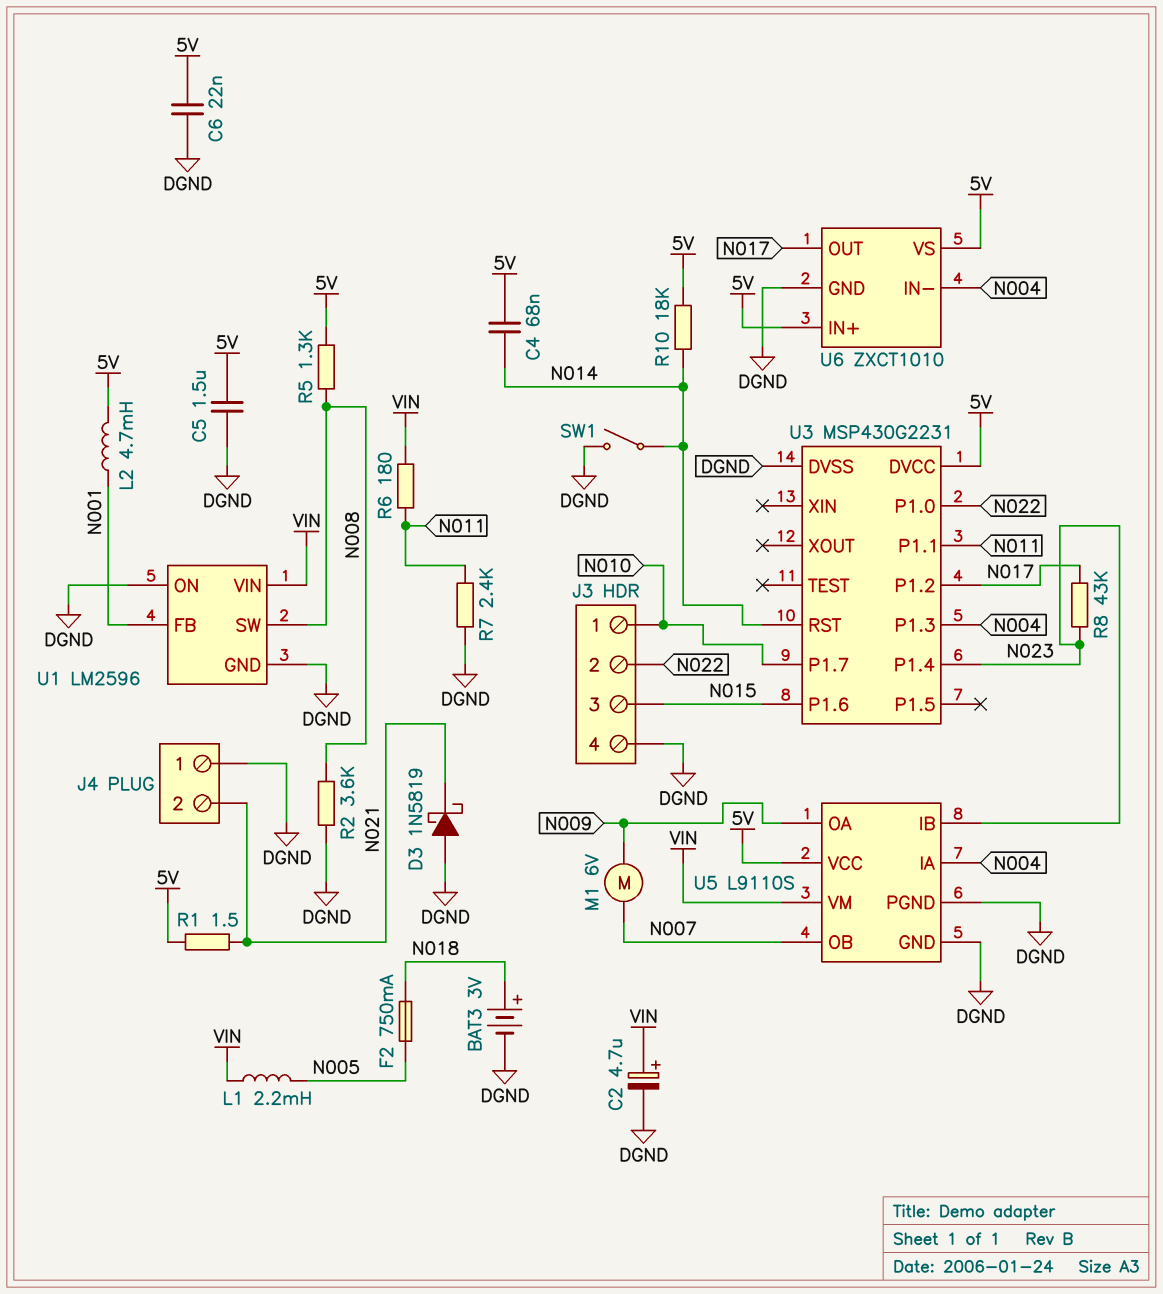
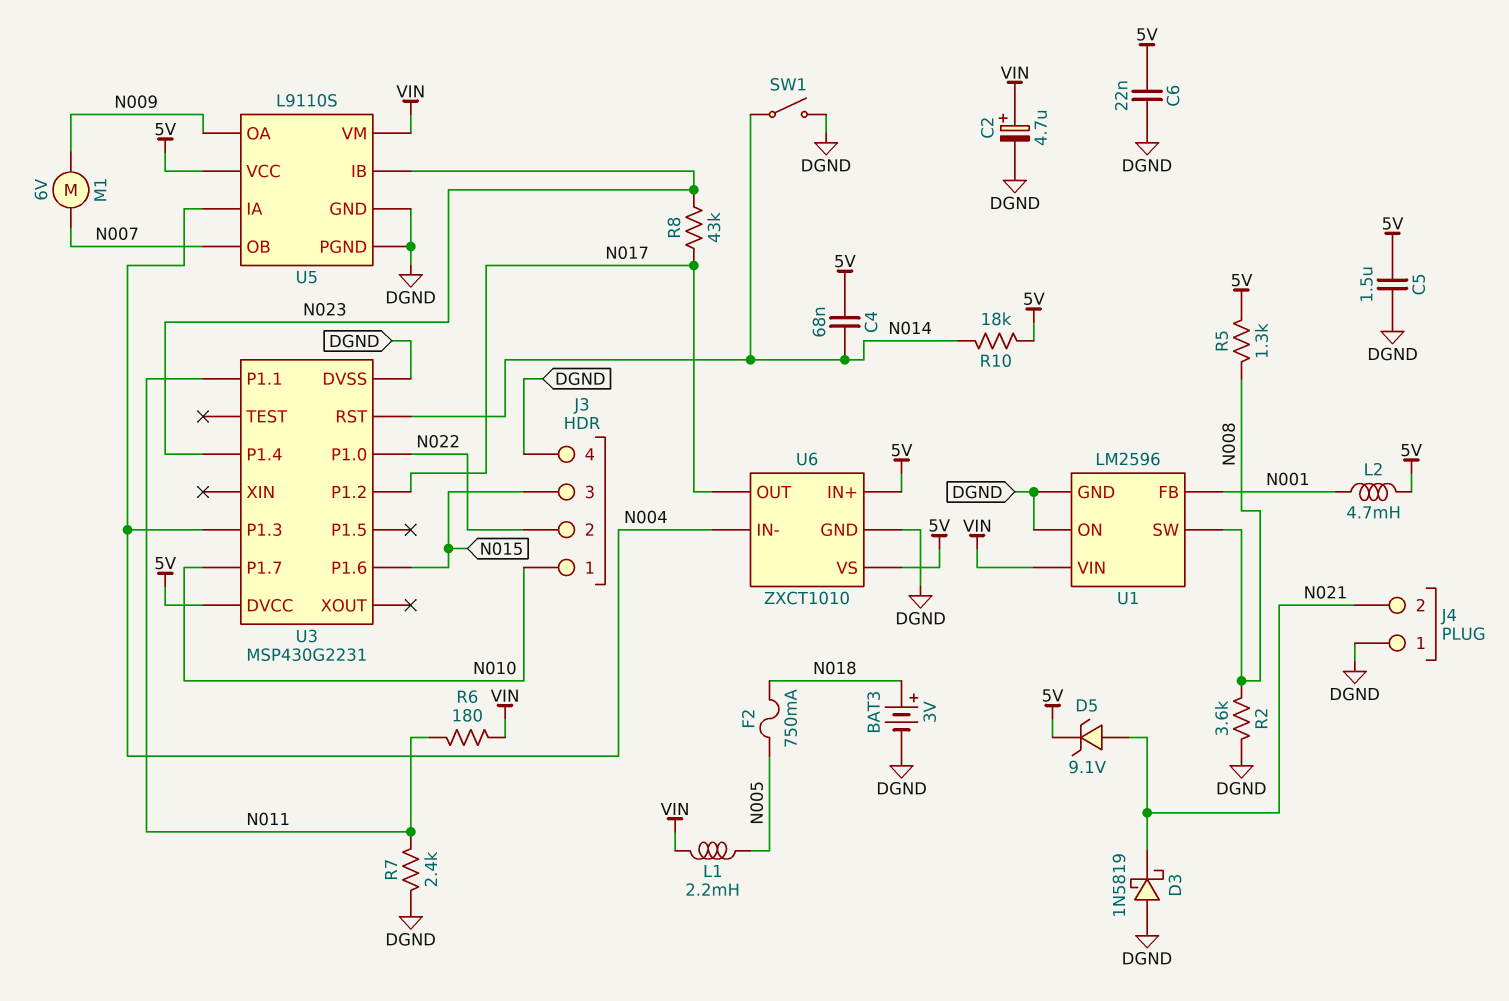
D5: none -> zener 9.1V (A N021, K 5V)
R1: 1.5 (5V, N021) -> none

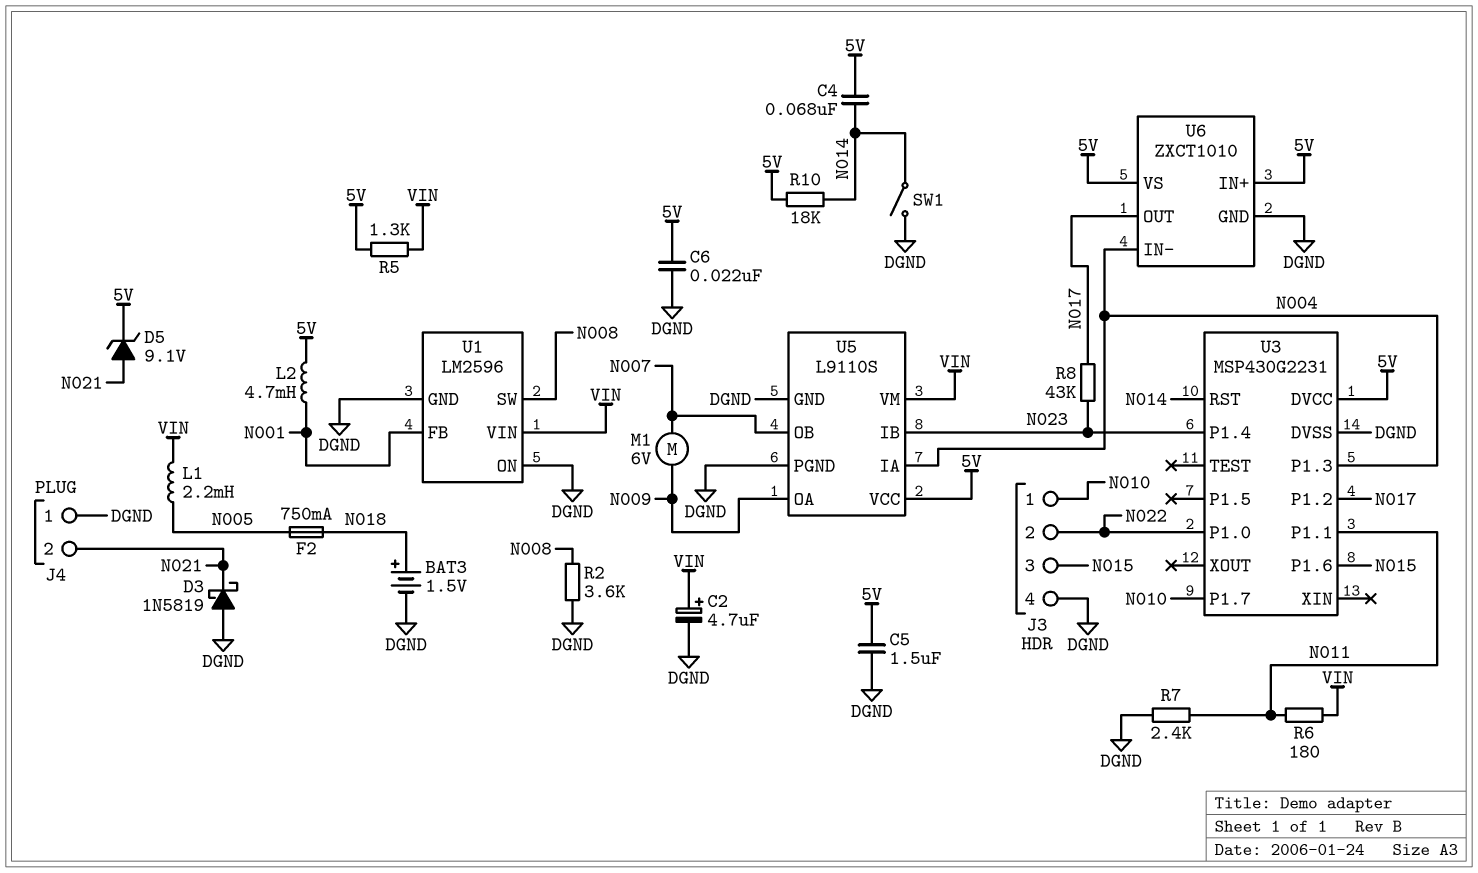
BAT3: 3V (plus N018, minus DGND) -> 1.5V (plus N018, minus DGND)
R5: 1.3k (5V, N008) -> 1.3k (5V, VIN)

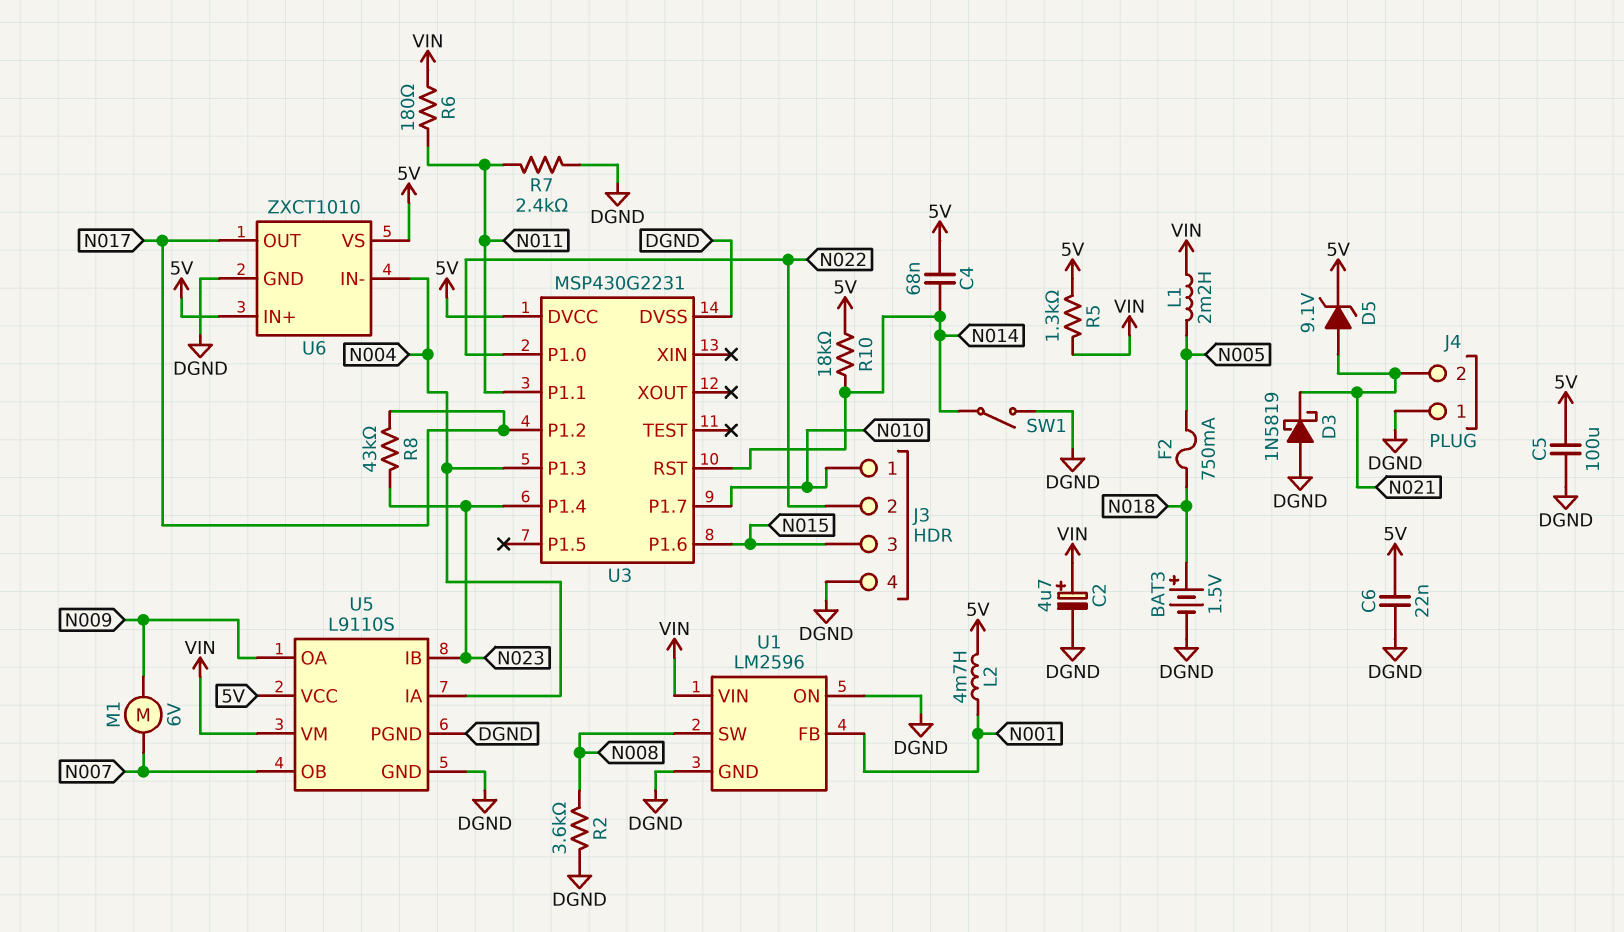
C5: 1.5uF (5V, DGND) -> 100uF (5V, DGND)

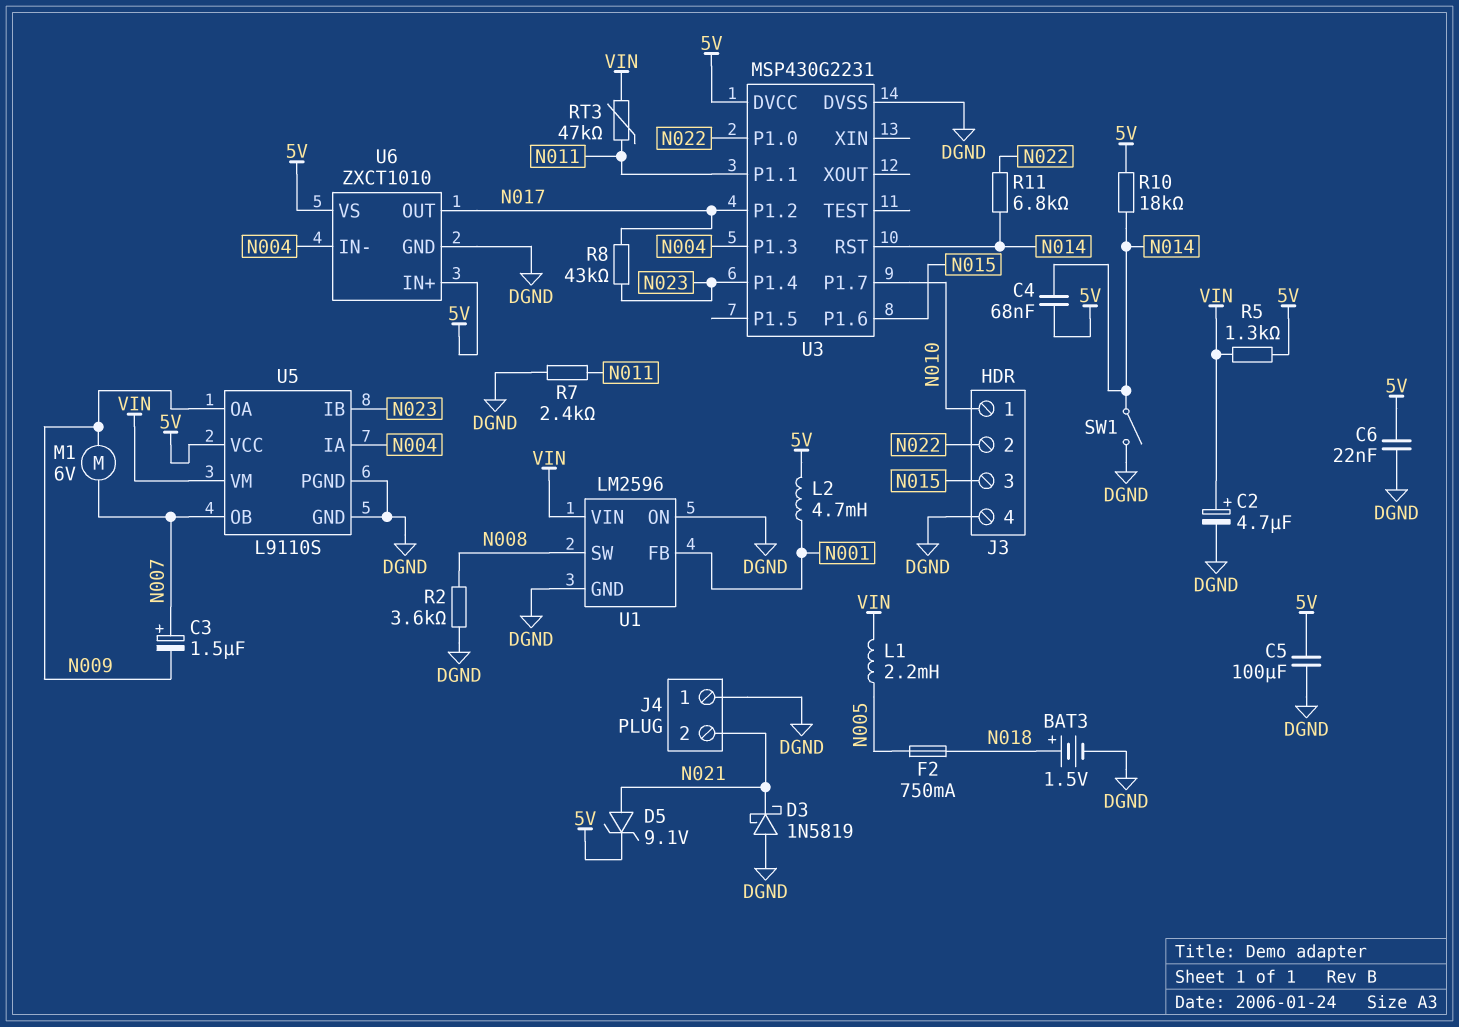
C3: none -> 1.5uF (plus N007, minus N009)
R6: 180 (N011, VIN) -> none
R11: none -> 6.8k (N014, N022)
RT3: none -> 47k (N011, VIN)

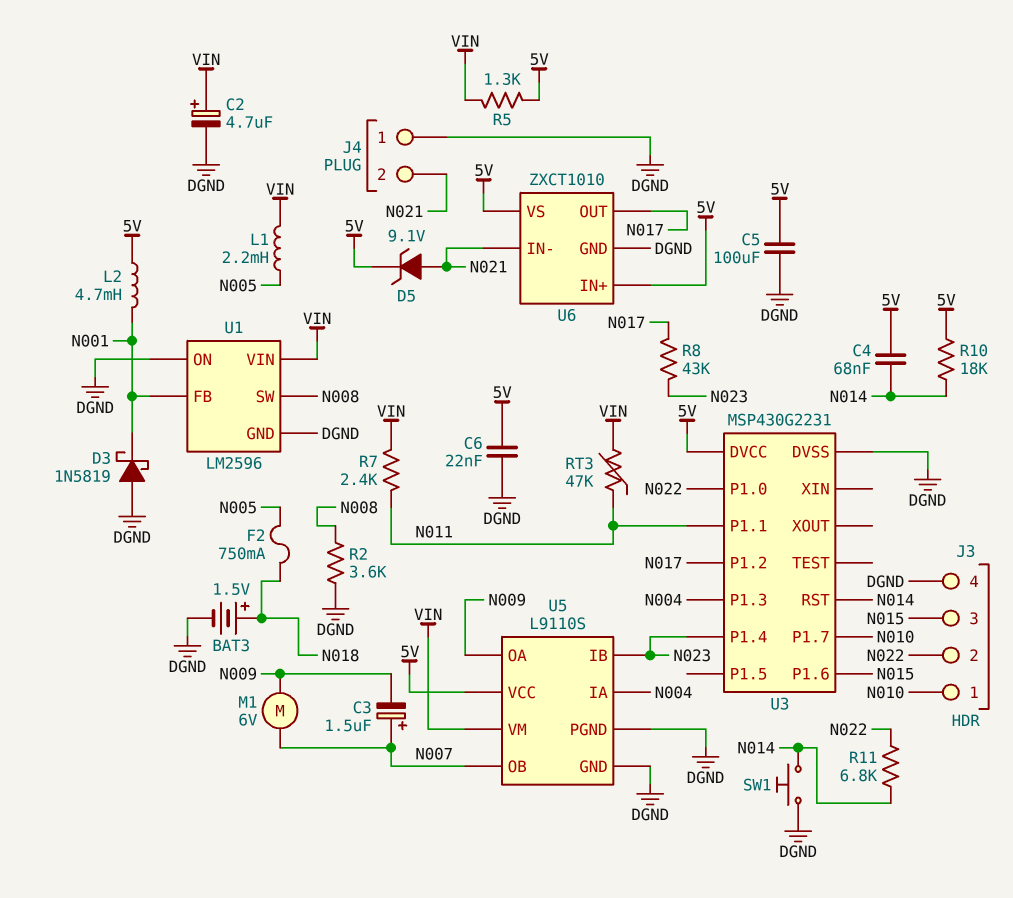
D3: schottky 1N5819 (A DGND, K N021) -> schottky 1N5819 (A DGND, K N001)
R7: 2.4k (DGND, N011) -> 2.4k (N011, VIN)
SW1: switch (DGND, N014) -> button (DGND, N014)
U6 pin IN-: N004 -> N021

